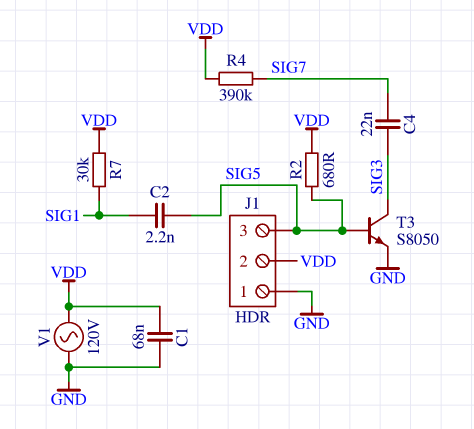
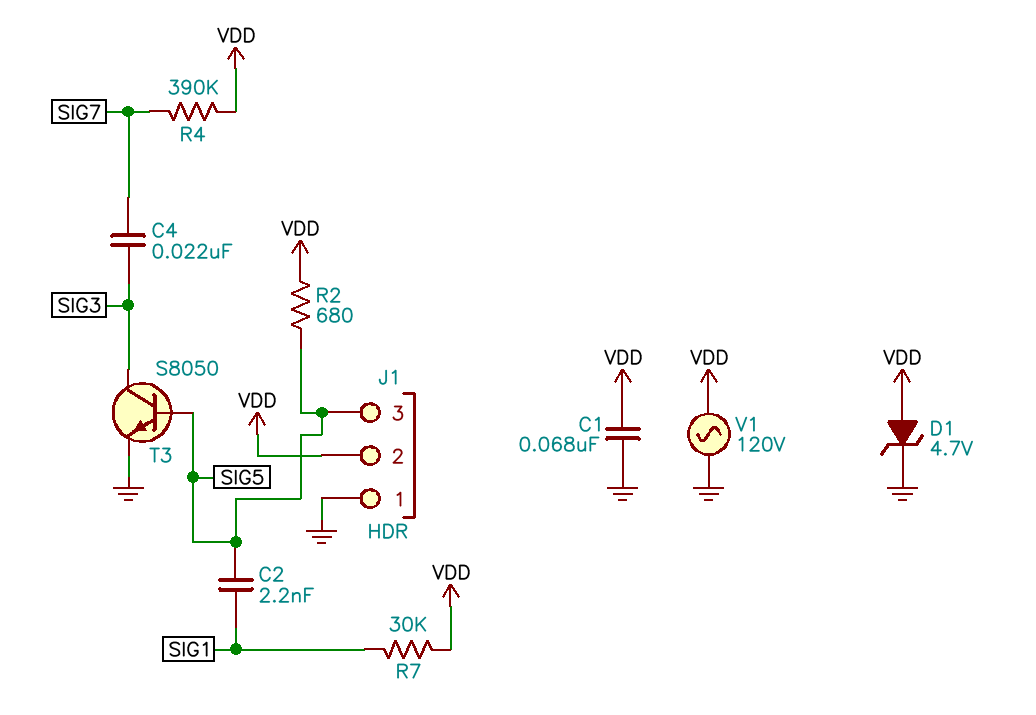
D1: none -> zener 4.7V (A VDD, K GND)

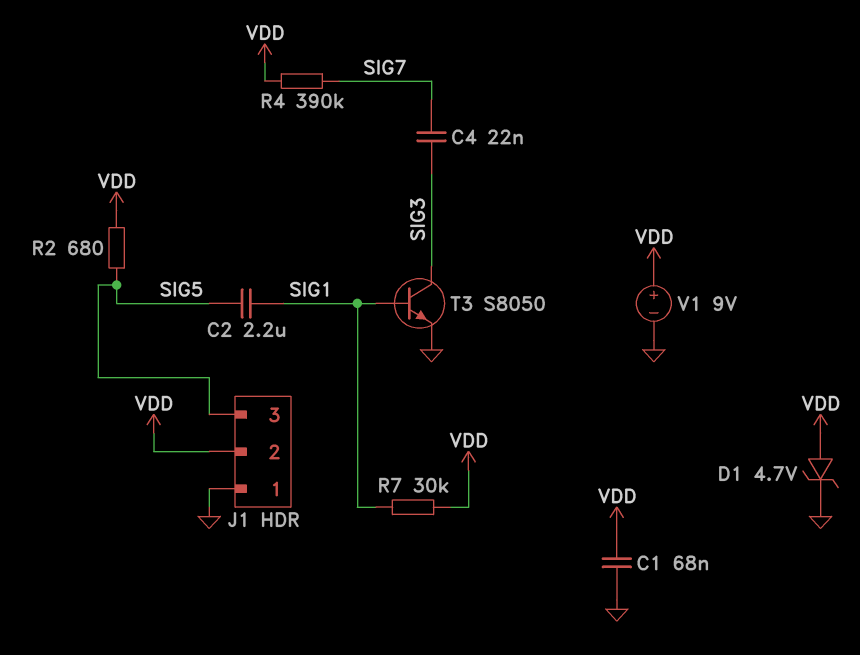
C2: 2.2nF (SIG1, SIG5) -> 2.2uF (SIG1, SIG5)
T3: NPN S8050 (B SIG5, C SIG3, E GND) -> NPN S8050 (B SIG1, C SIG3, E GND)
V1: AC 120V (GND, VDD) -> 9V (plus VDD, minus GND)

